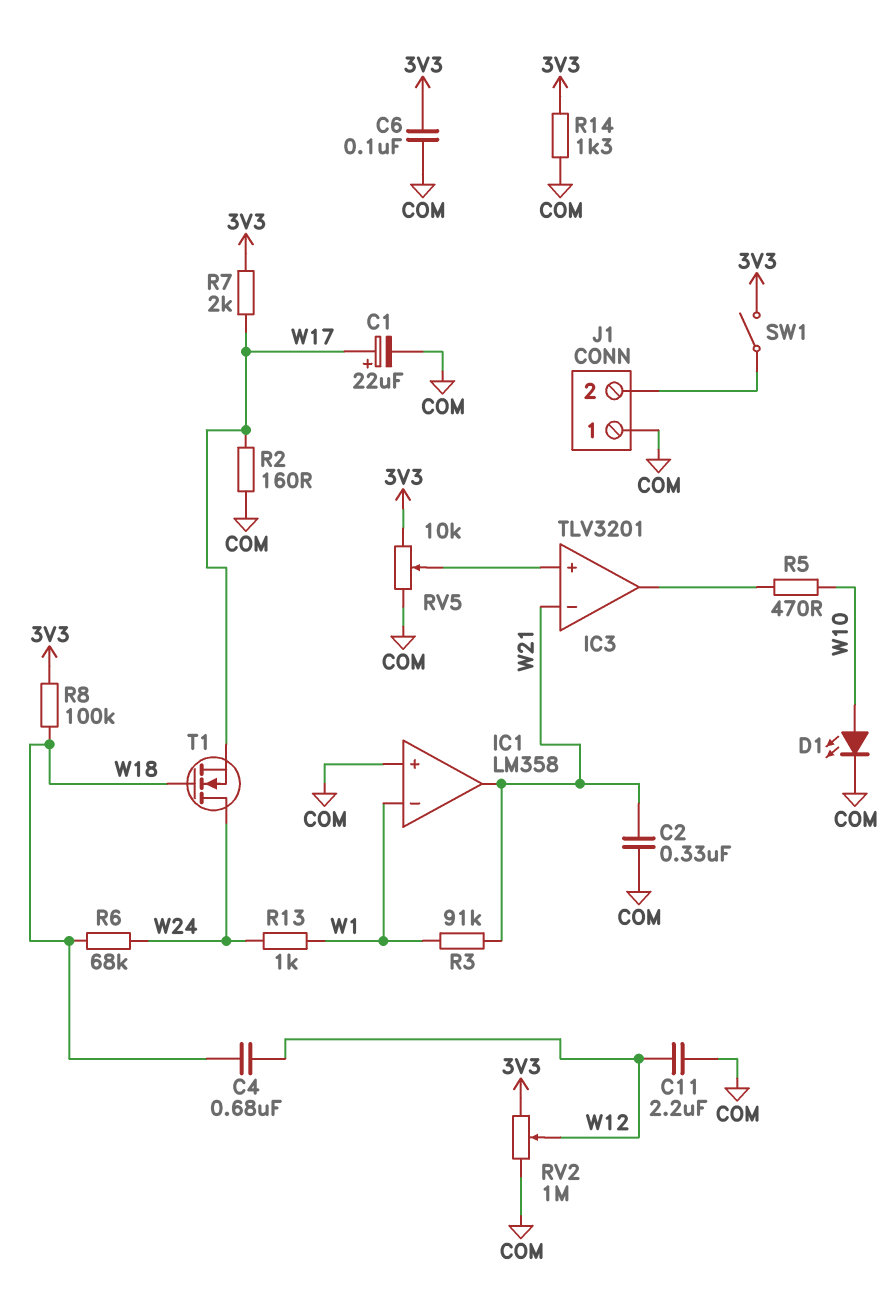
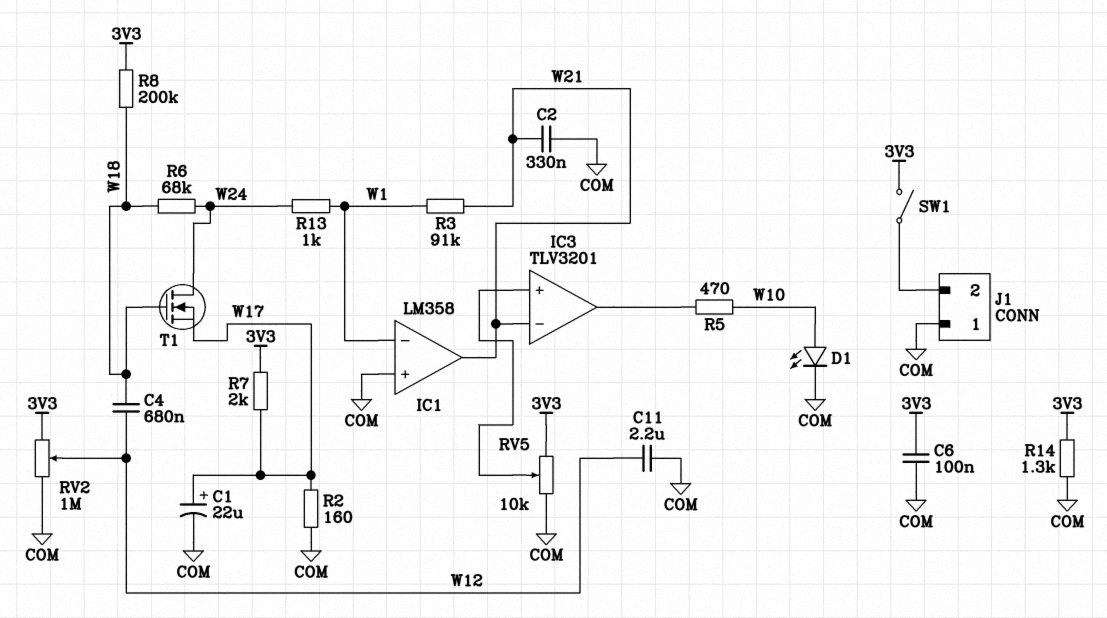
R8: 100k (3V3, W18) -> 200k (3V3, W18)

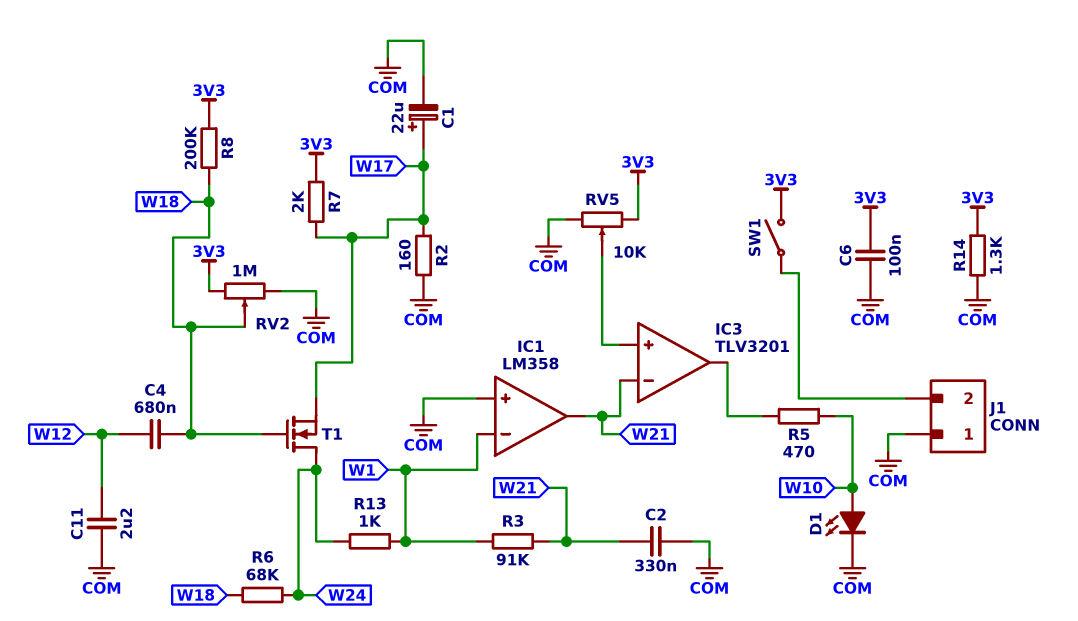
RV2: 1M (3V3, COM, wiper W12) -> 1M (3V3, COM, wiper W18)

